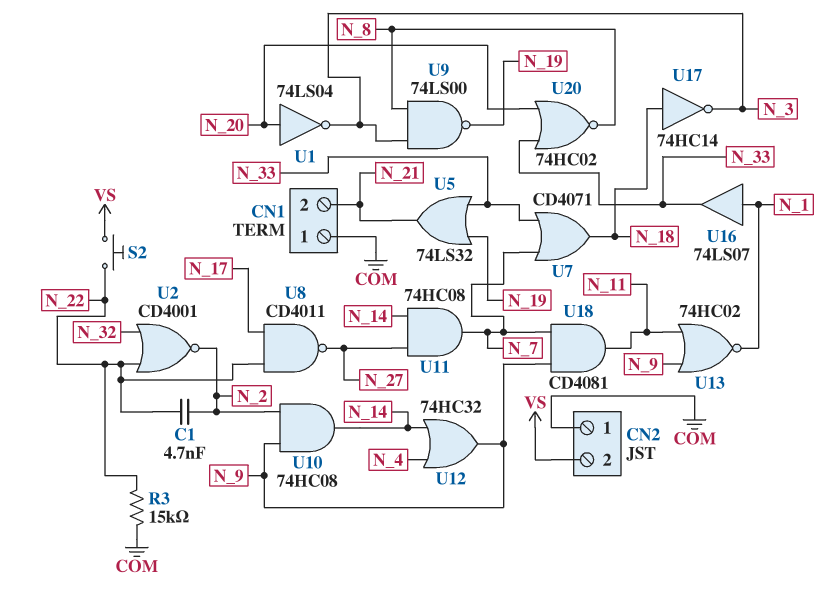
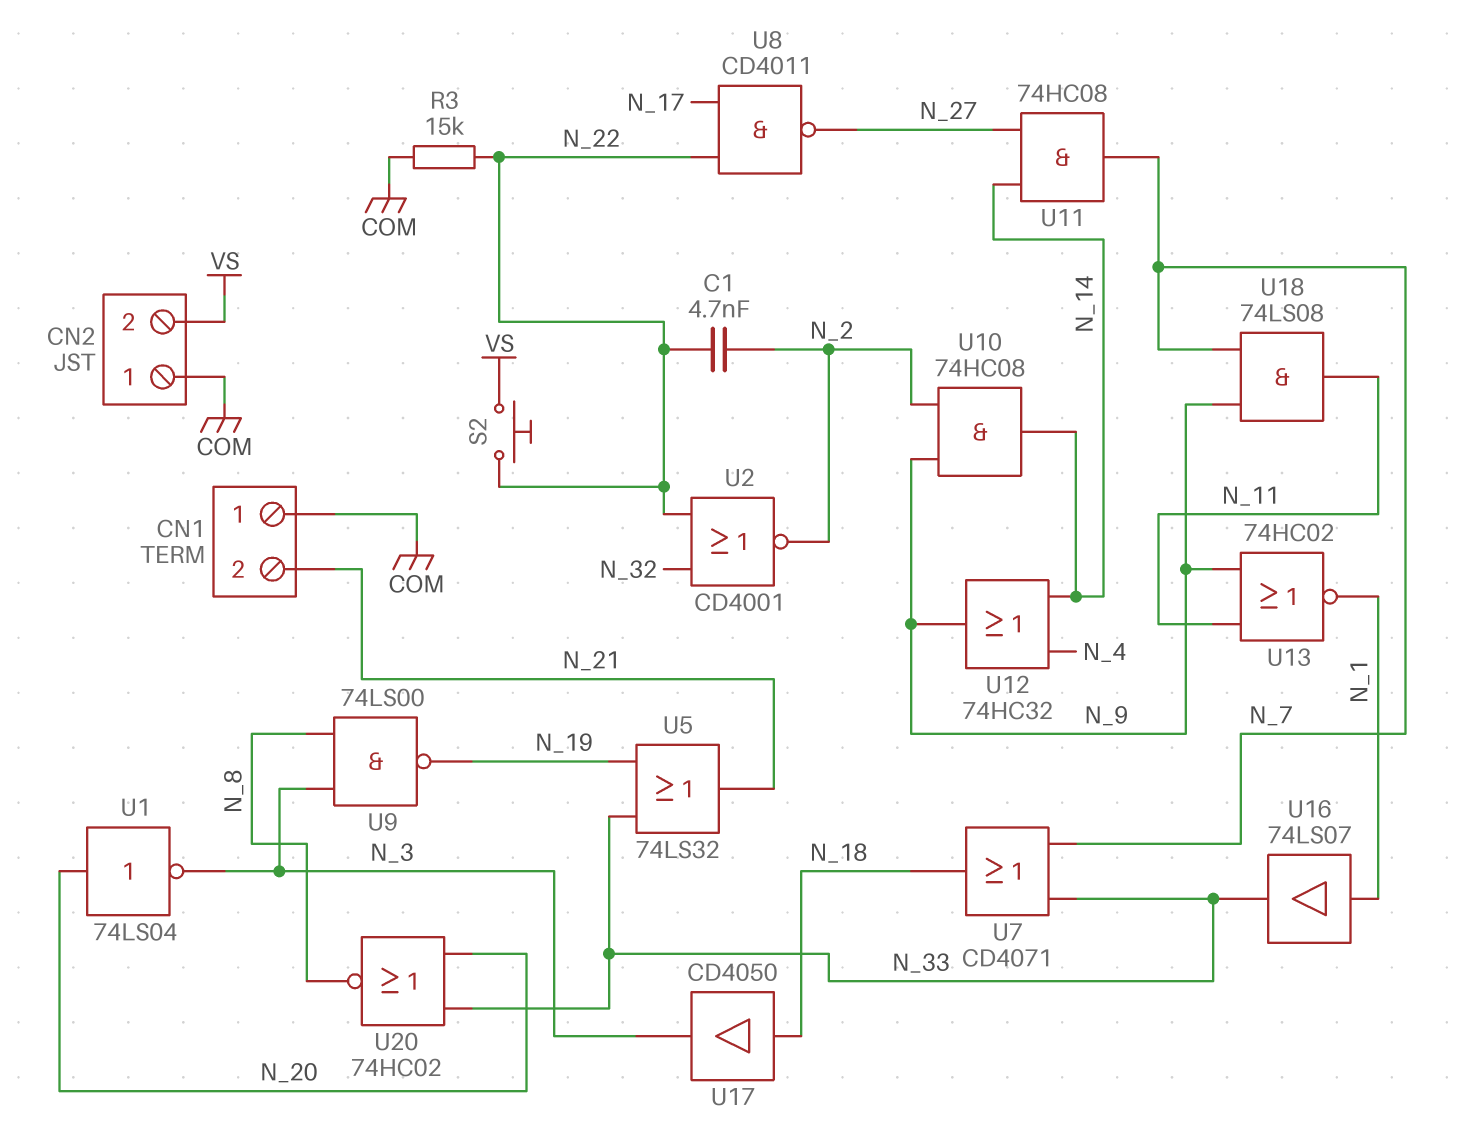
U17: NOT 74HC14 (in N_18, out N_3) -> buffer CD4050 (in N_18, out N_3)
U18: AND CD4081 (in N_7, in N_9, out N_11) -> AND 74LS08 (in N_7, in N_9, out N_11)

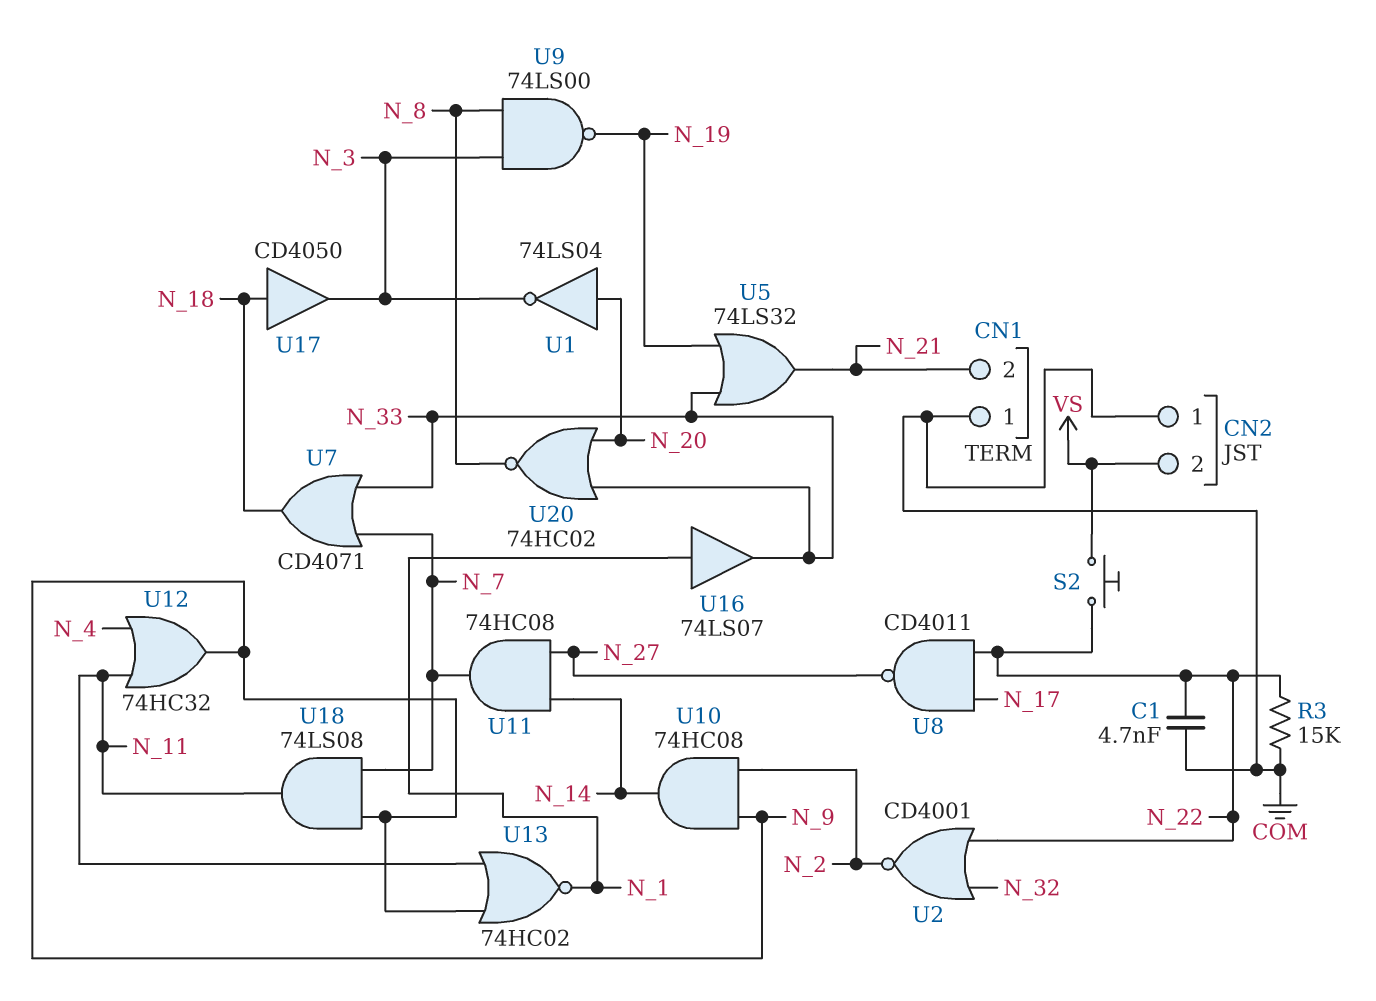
C1: 4.7nF (N_2, N_22) -> 4.7nF (COM, N_22)
U12: OR 74HC32 (in N_4, in N_14, out N_9) -> OR 74HC32 (in N_4, in N_11, out N_9)

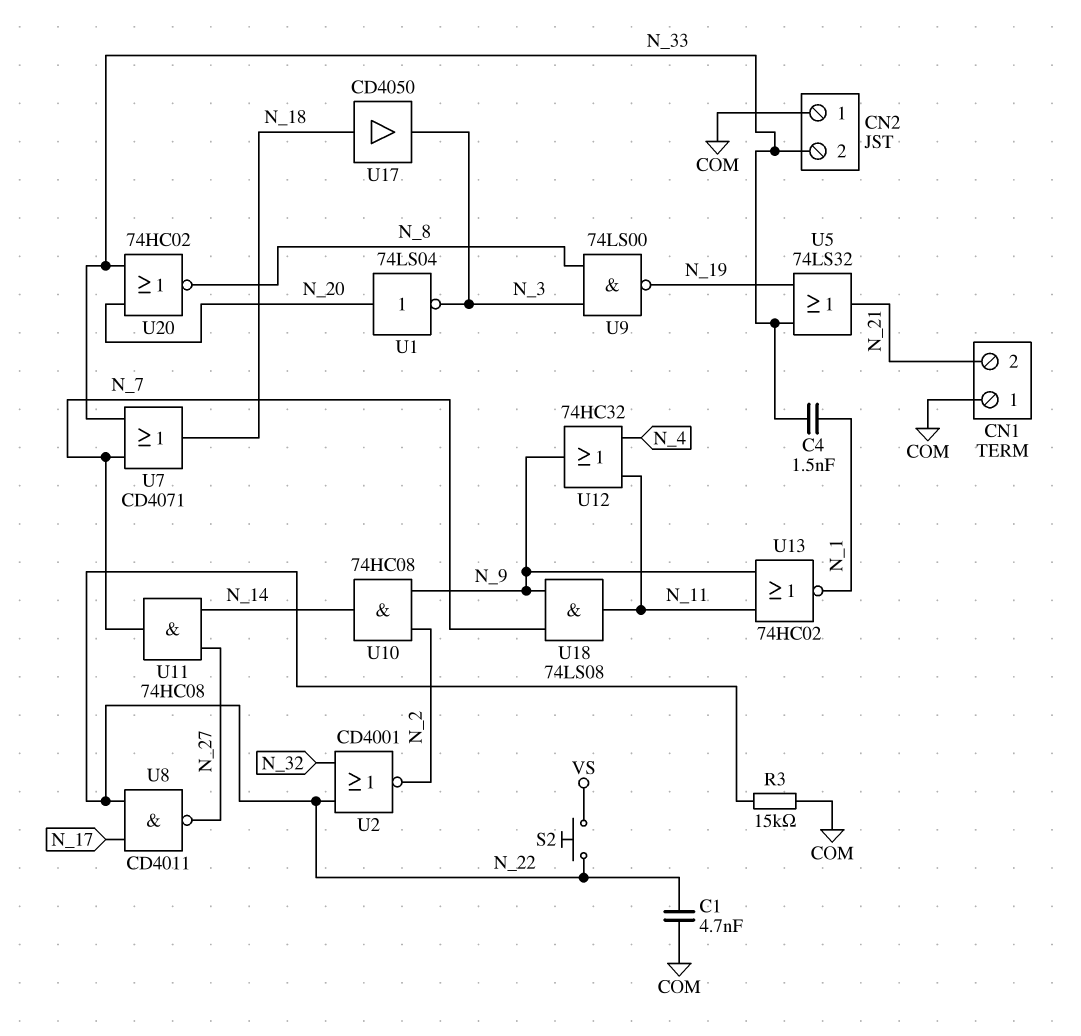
C4: none -> 1.5nF (N_1, N_33)
CN2 pin 2: VS -> N_33
U16: buffer 74LS07 (in N_1, out N_33) -> none

